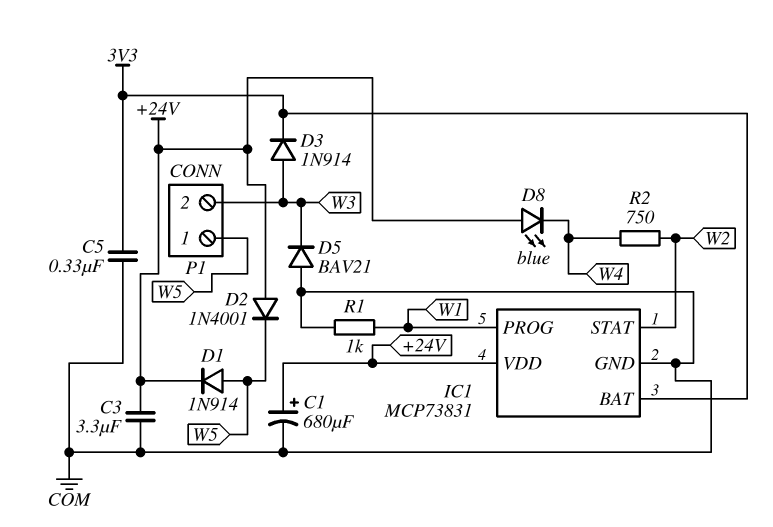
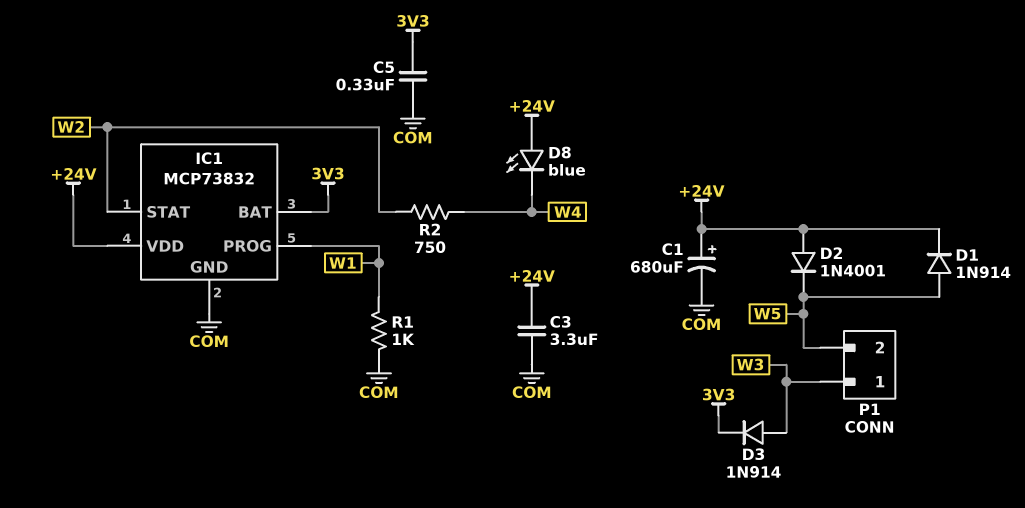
D5: diode BAV21 (A COM, K W3) -> none
IC1: MCP73831 -> MCP73832
P1 pin 1: W5 -> W3
P1 pin 2: W3 -> W5

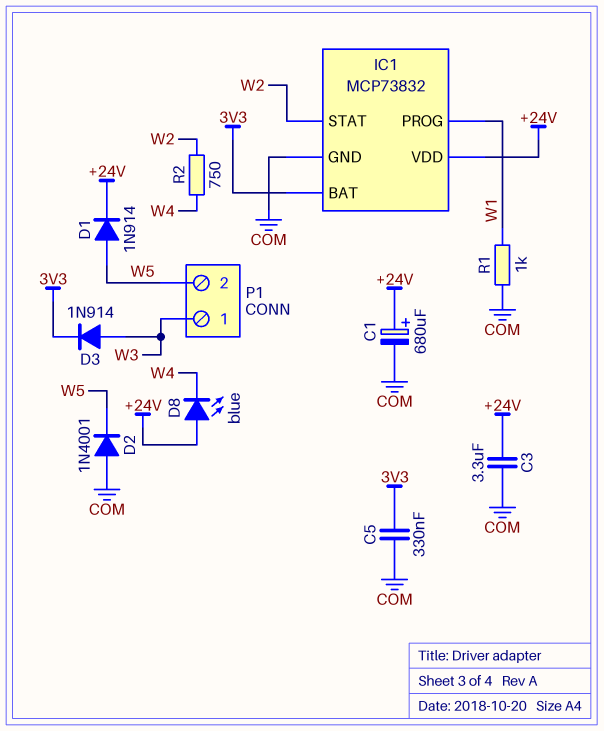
D2: diode 1N4001 (A +24V, K W5) -> diode 1N4001 (A COM, K W5)

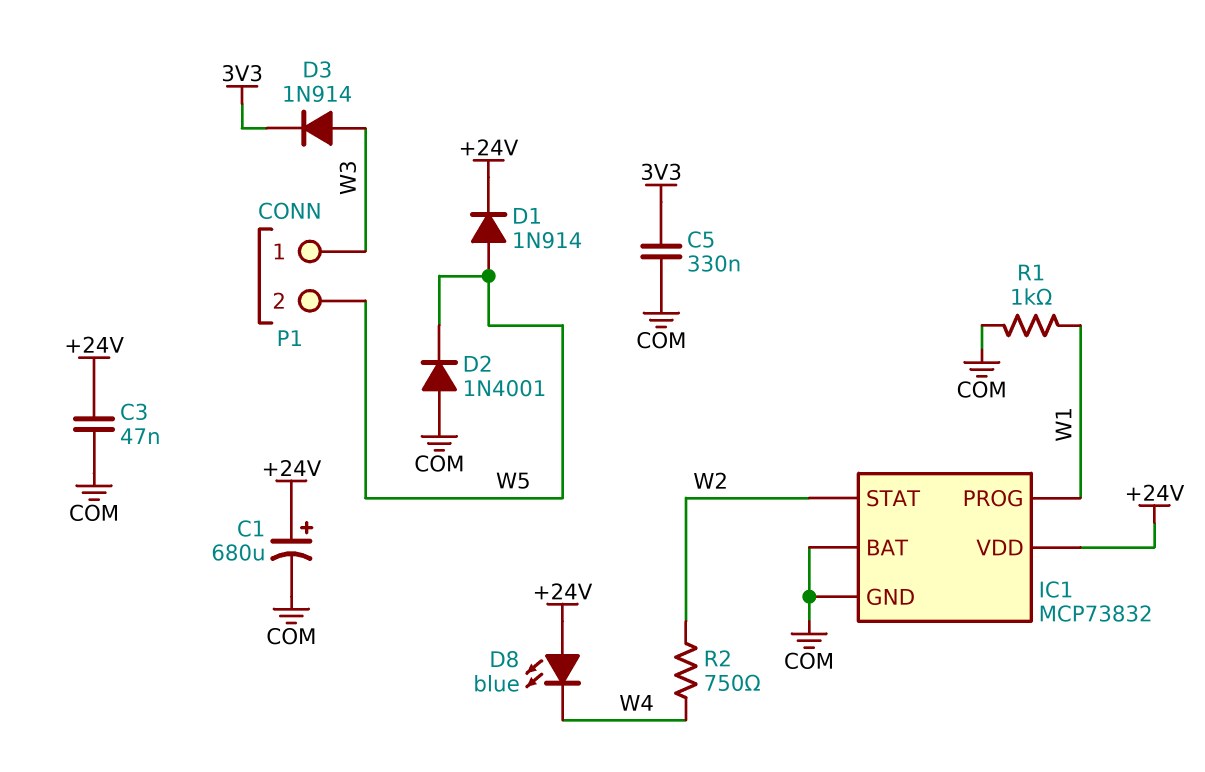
C3: 3.3uF (+24V, COM) -> 47nF (+24V, COM)
IC1 pin BAT: 3V3 -> COM

